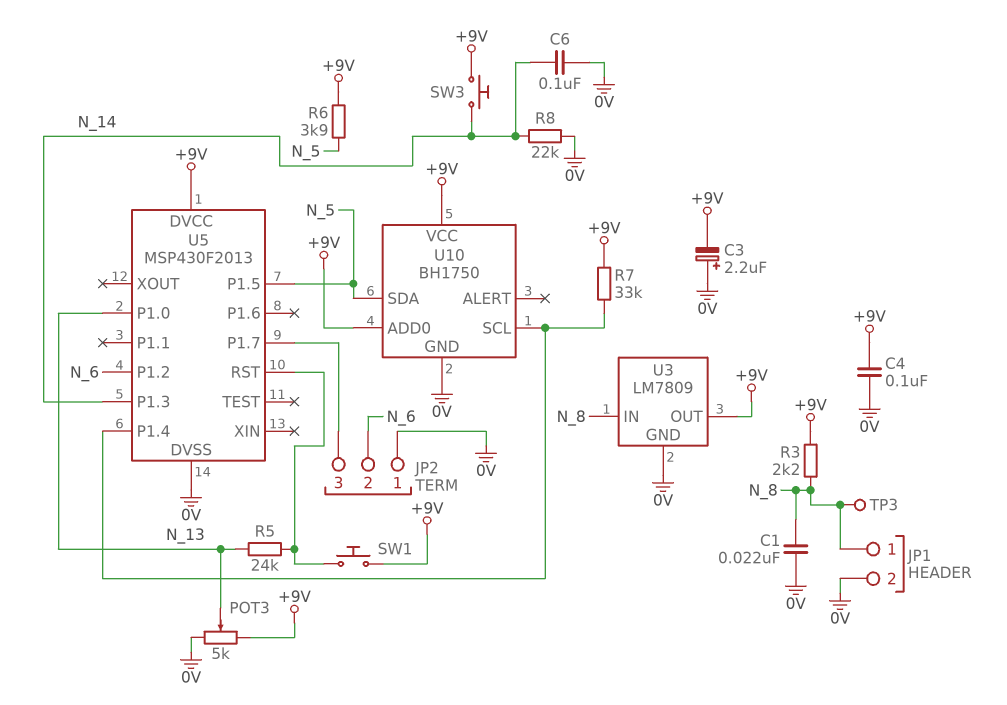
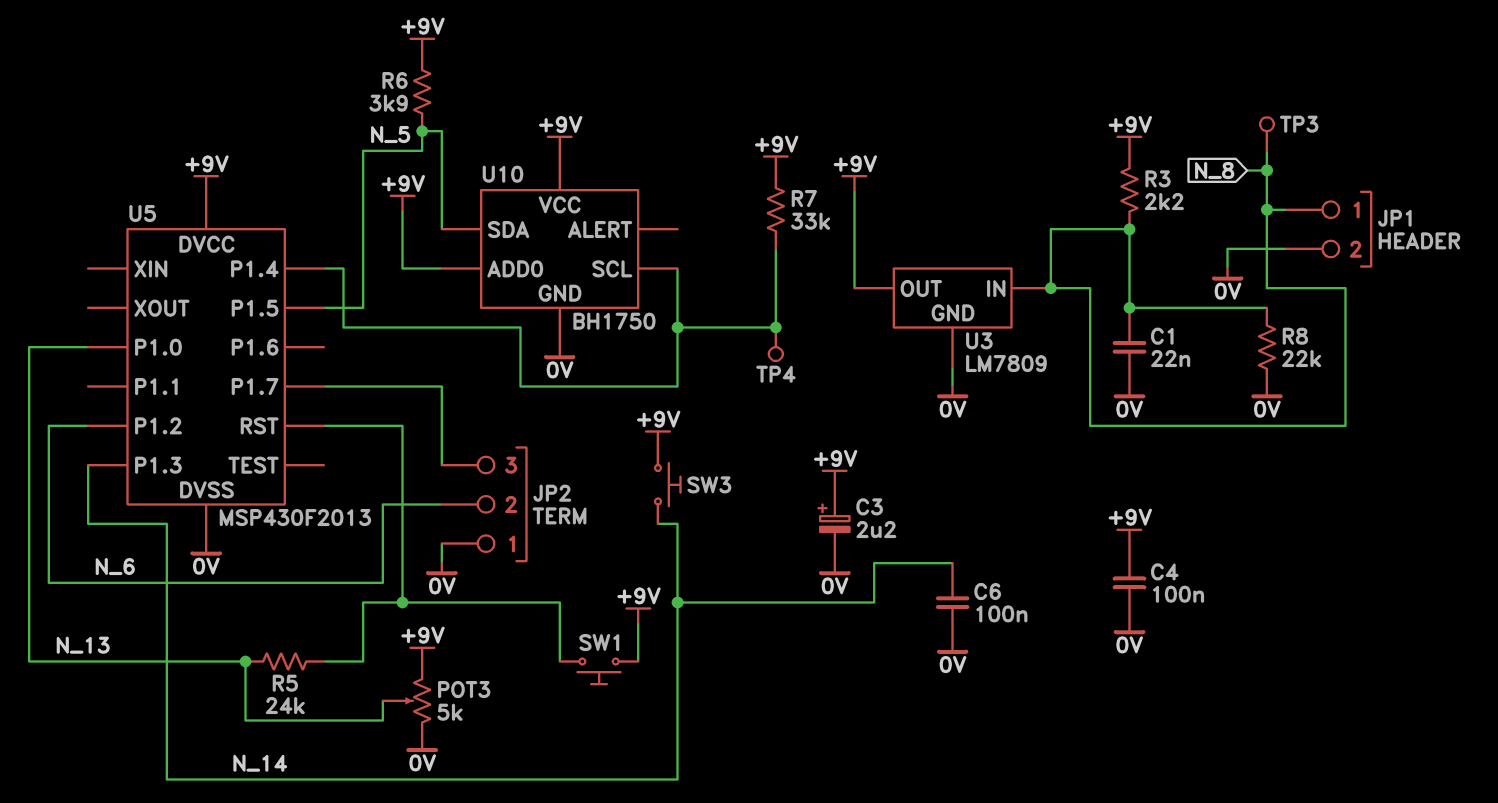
C3: 2.2uF (plus 0V, minus +9V) -> 2.2uF (plus +9V, minus 0V)
R8: 22k (0V, N_14) -> 22k (0V, N_8)
TP4: none -> test point (U5/P1.4)

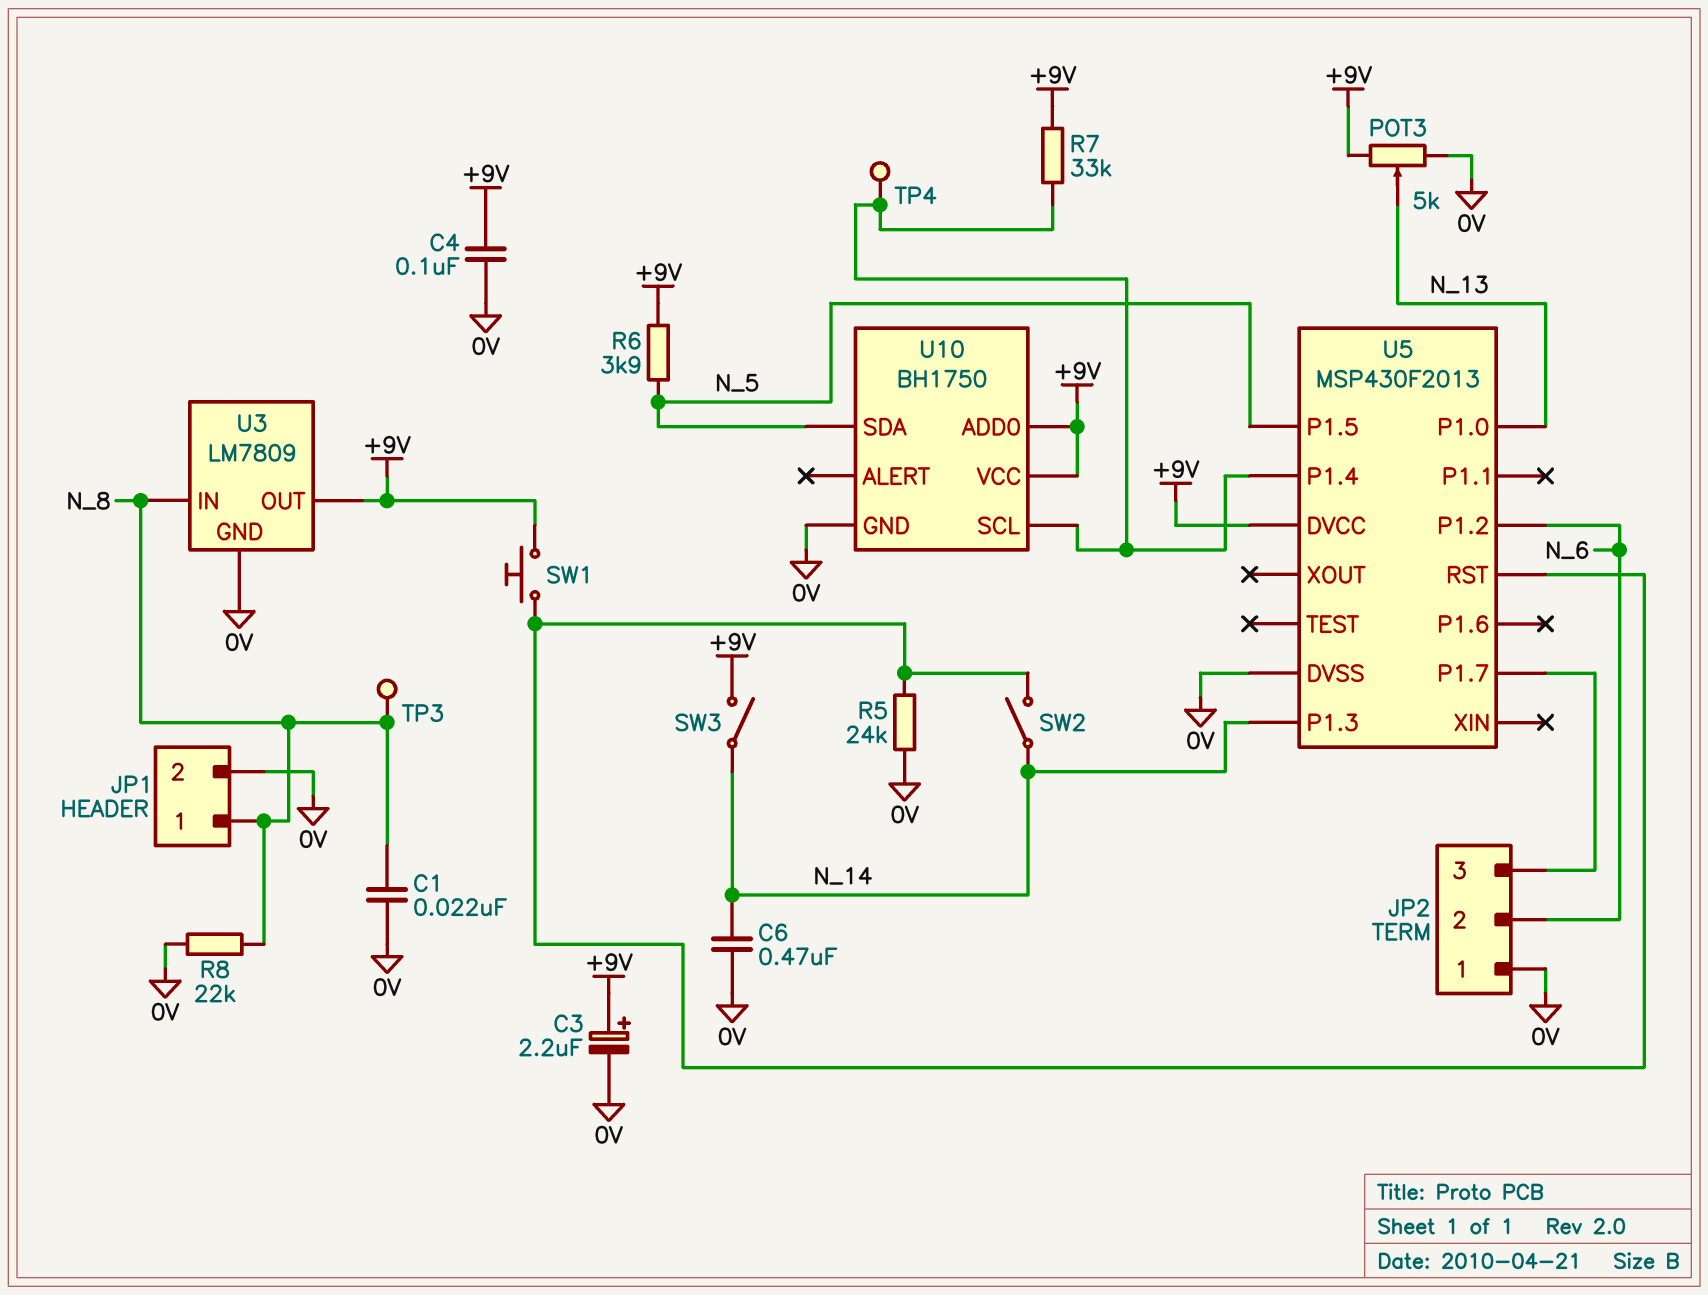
C6: 100nF (0V, N_14) -> 470nF (0V, N_14)
R3: 2.2k (+9V, N_8) -> none
R5: 24k (N_13, U5/RST) -> 24k (0V, U5/RST)
SW2: none -> switch (N_14, U5/RST)
SW3: button (+9V, N_14) -> switch (+9V, N_14)

